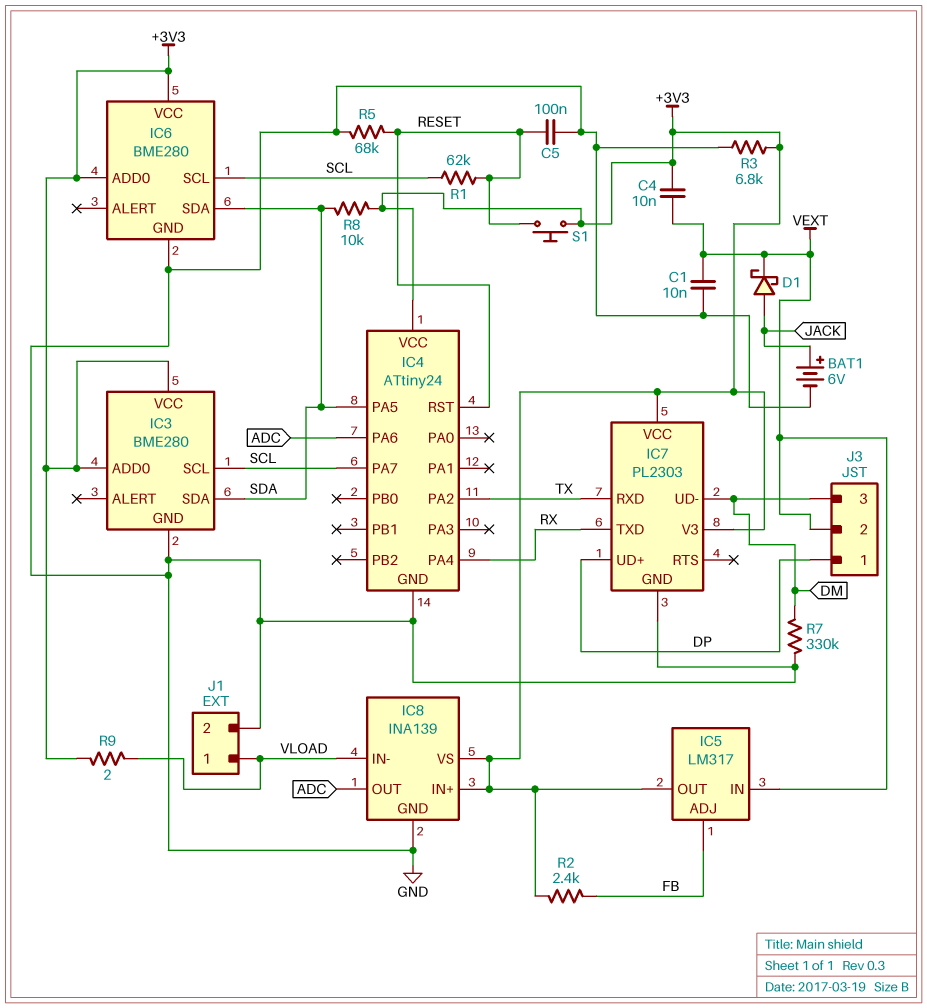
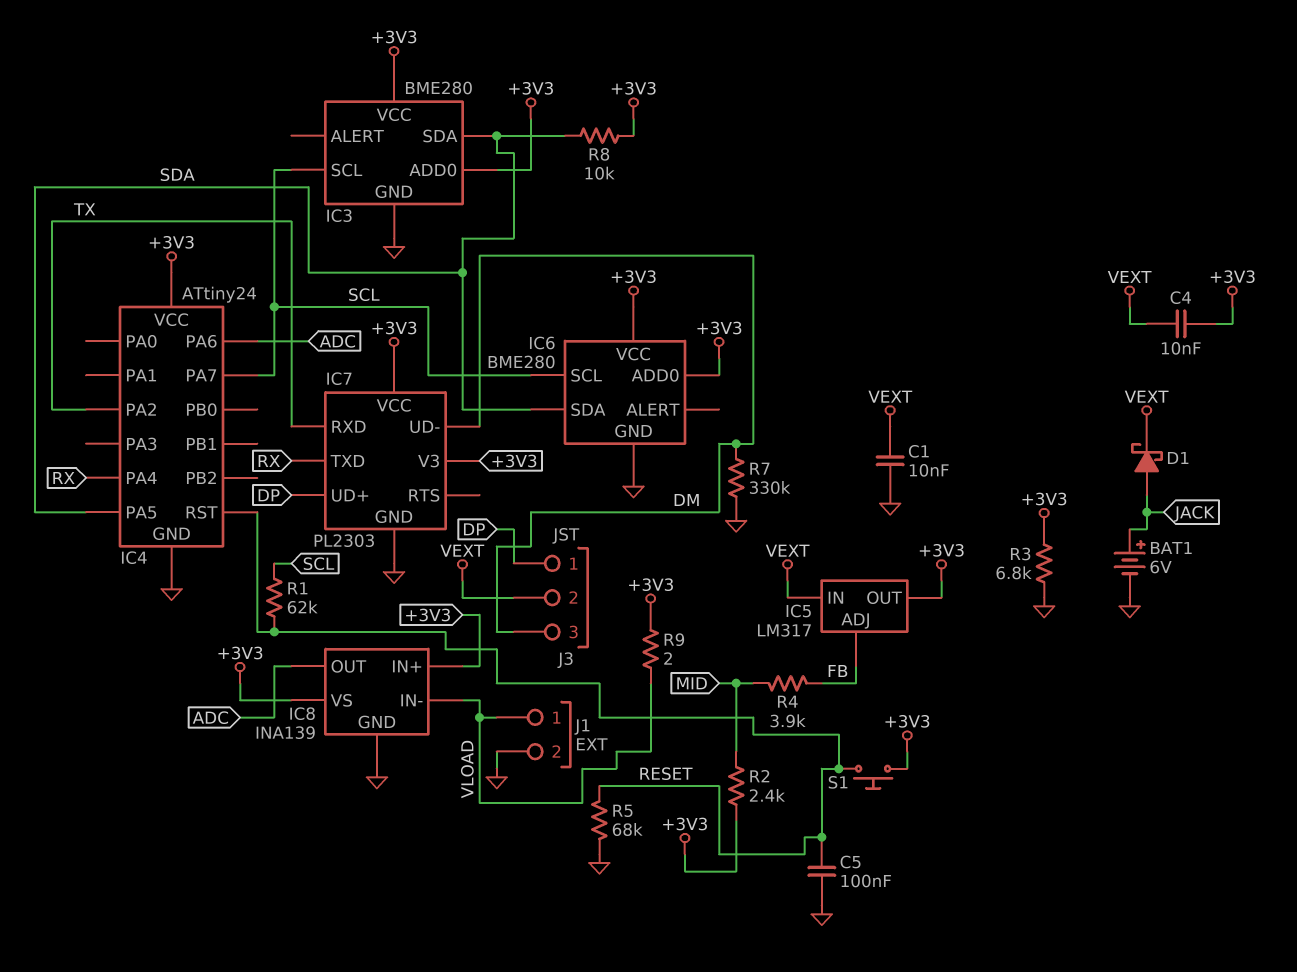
R2: 2.4k (+3V3, FB) -> 2.4k (+3V3, MID)
R4: none -> 3.9k (FB, MID)

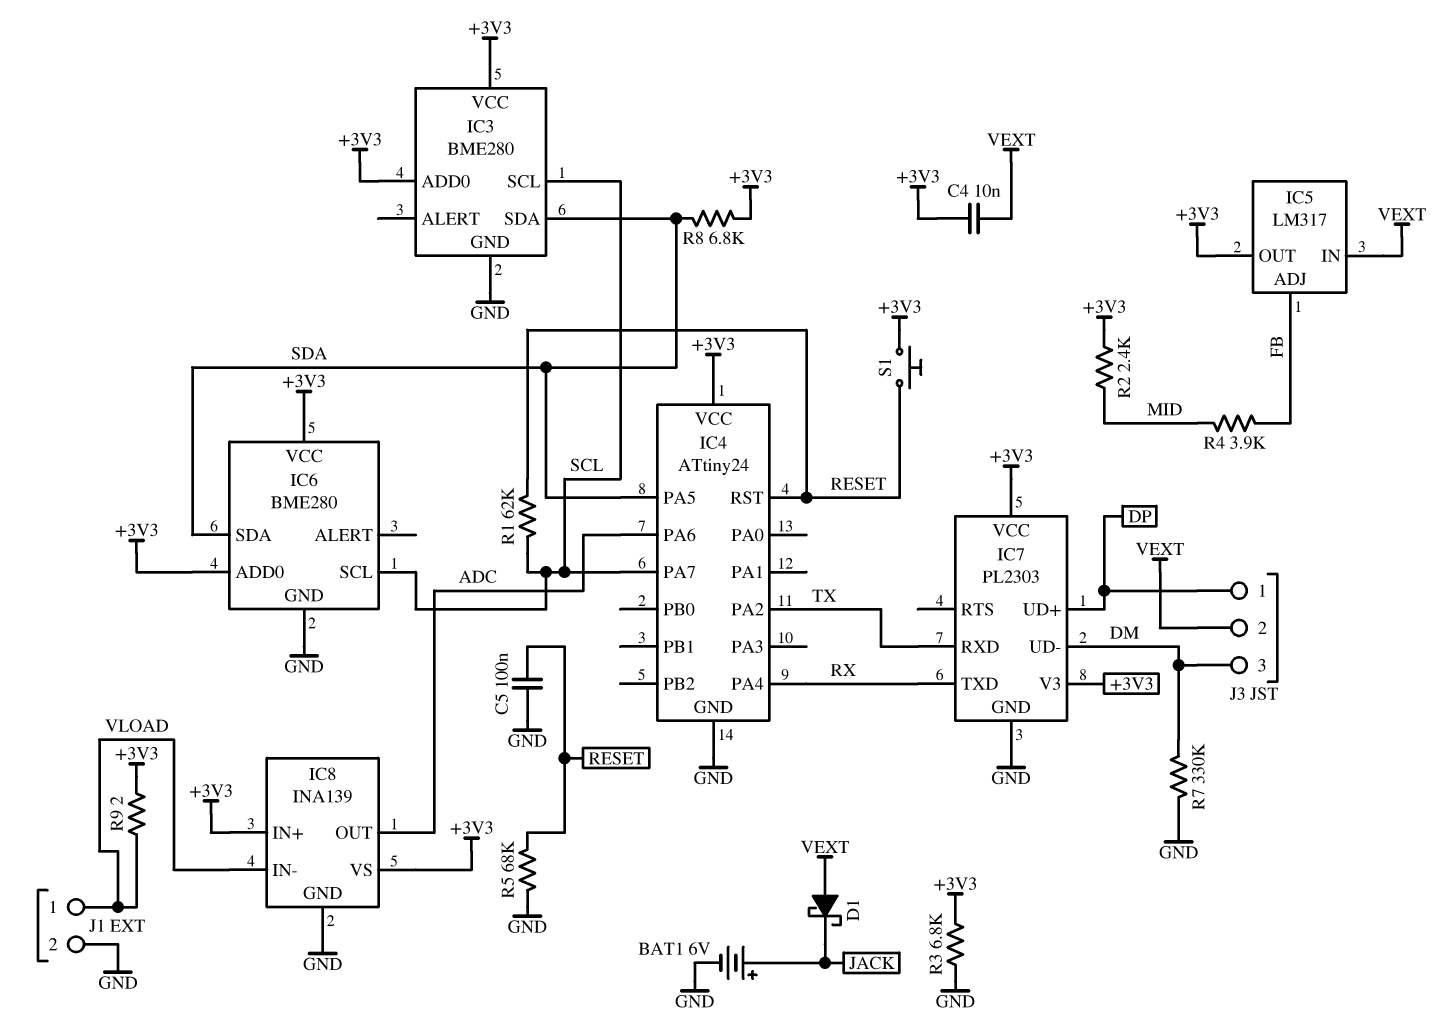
C1: 10nF (GND, VEXT) -> none
D1: schottky (A JACK, K VEXT) -> schottky (A VEXT, K JACK)
R8: 10k (+3V3, SDA) -> 6.8k (+3V3, SDA)

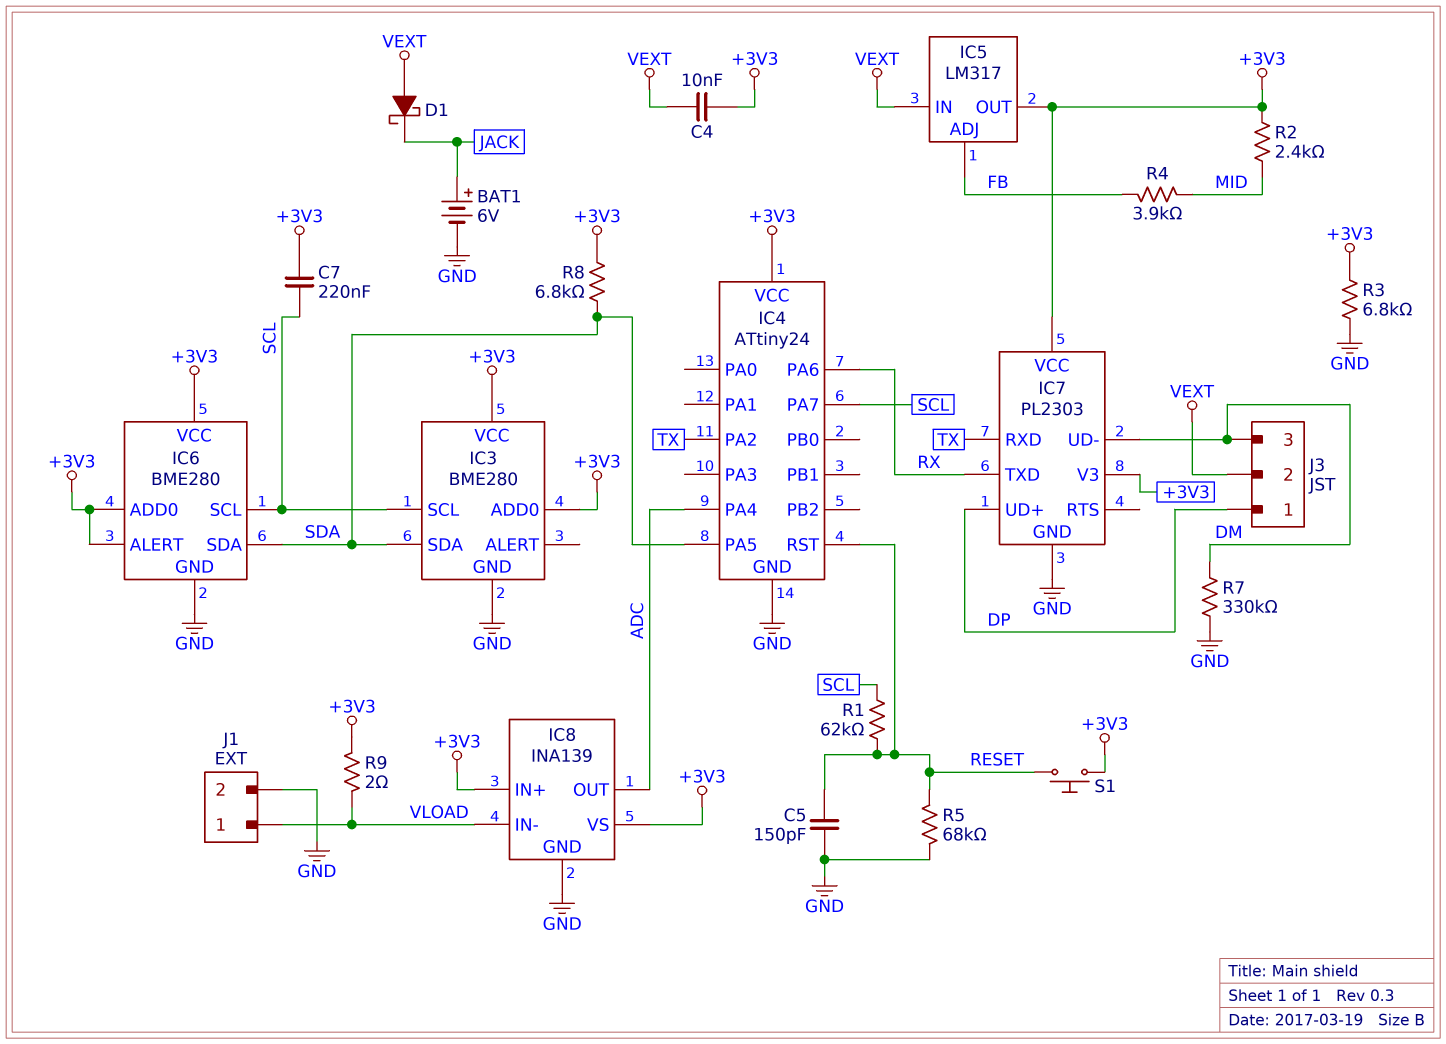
C5: 100nF (GND, RESET) -> 150pF (GND, RESET)
C7: none -> 220nF (+3V3, SCL)
IC4 pin PA4: RX -> ADC
IC4 pin PA6: ADC -> RX
IC6 pin ALERT: none -> +3V3

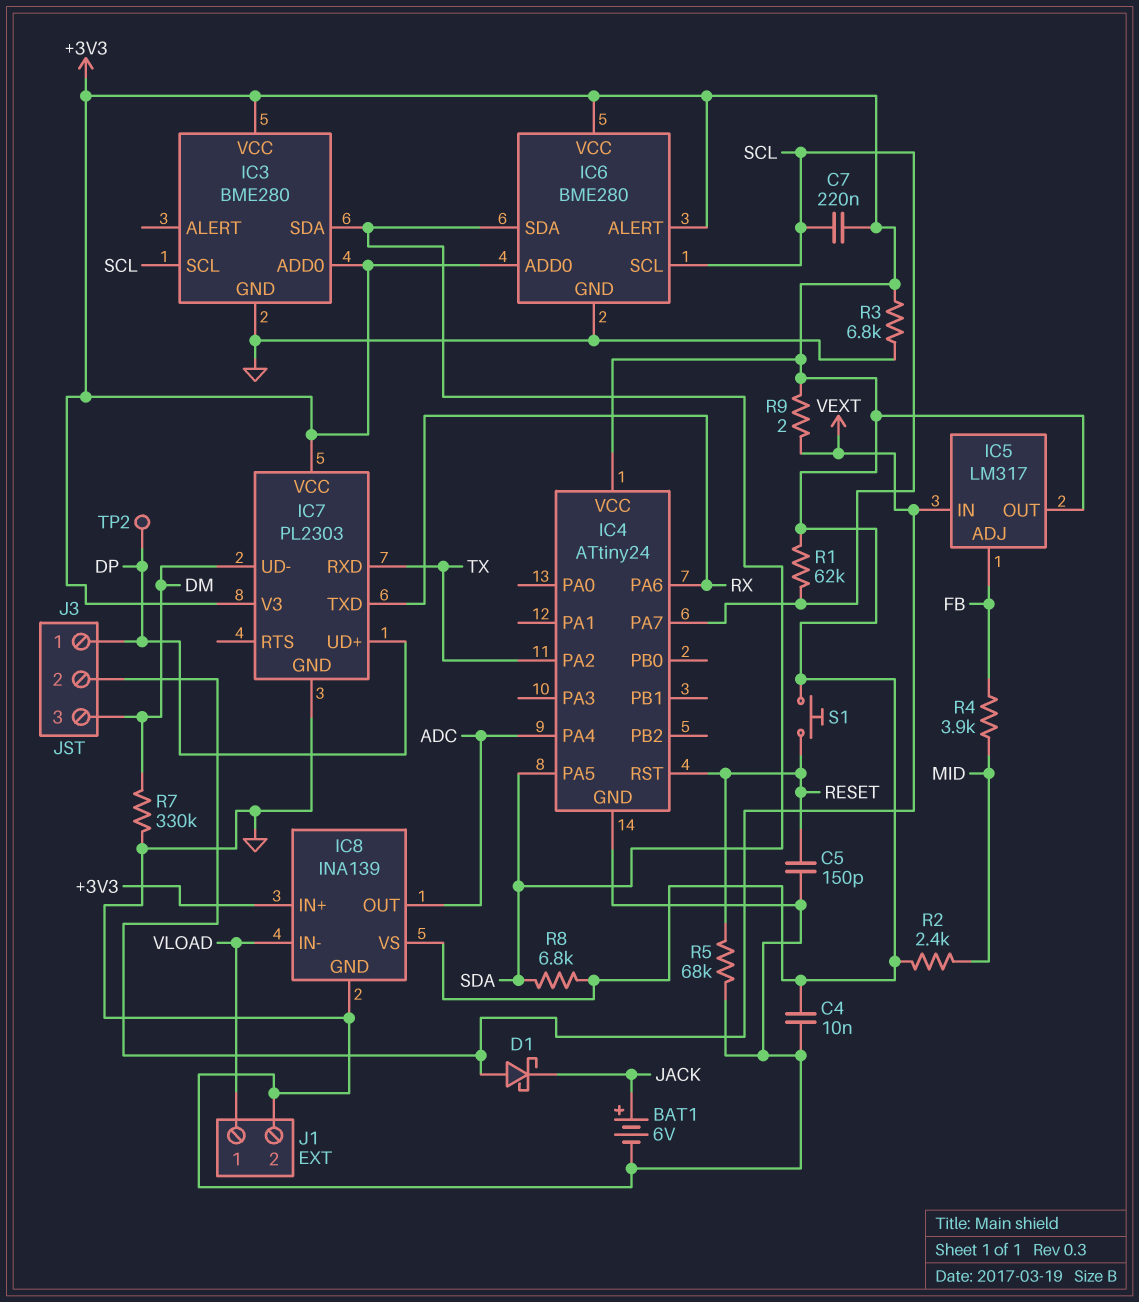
C4: 10nF (+3V3, VEXT) -> 10nF (+3V3, GND)
R1: 62k (RESET, SCL) -> 62k (+3V3, SCL)
R9: 2 (+3V3, VLOAD) -> 2 (+3V3, VEXT)
TP2: none -> test point (DP)

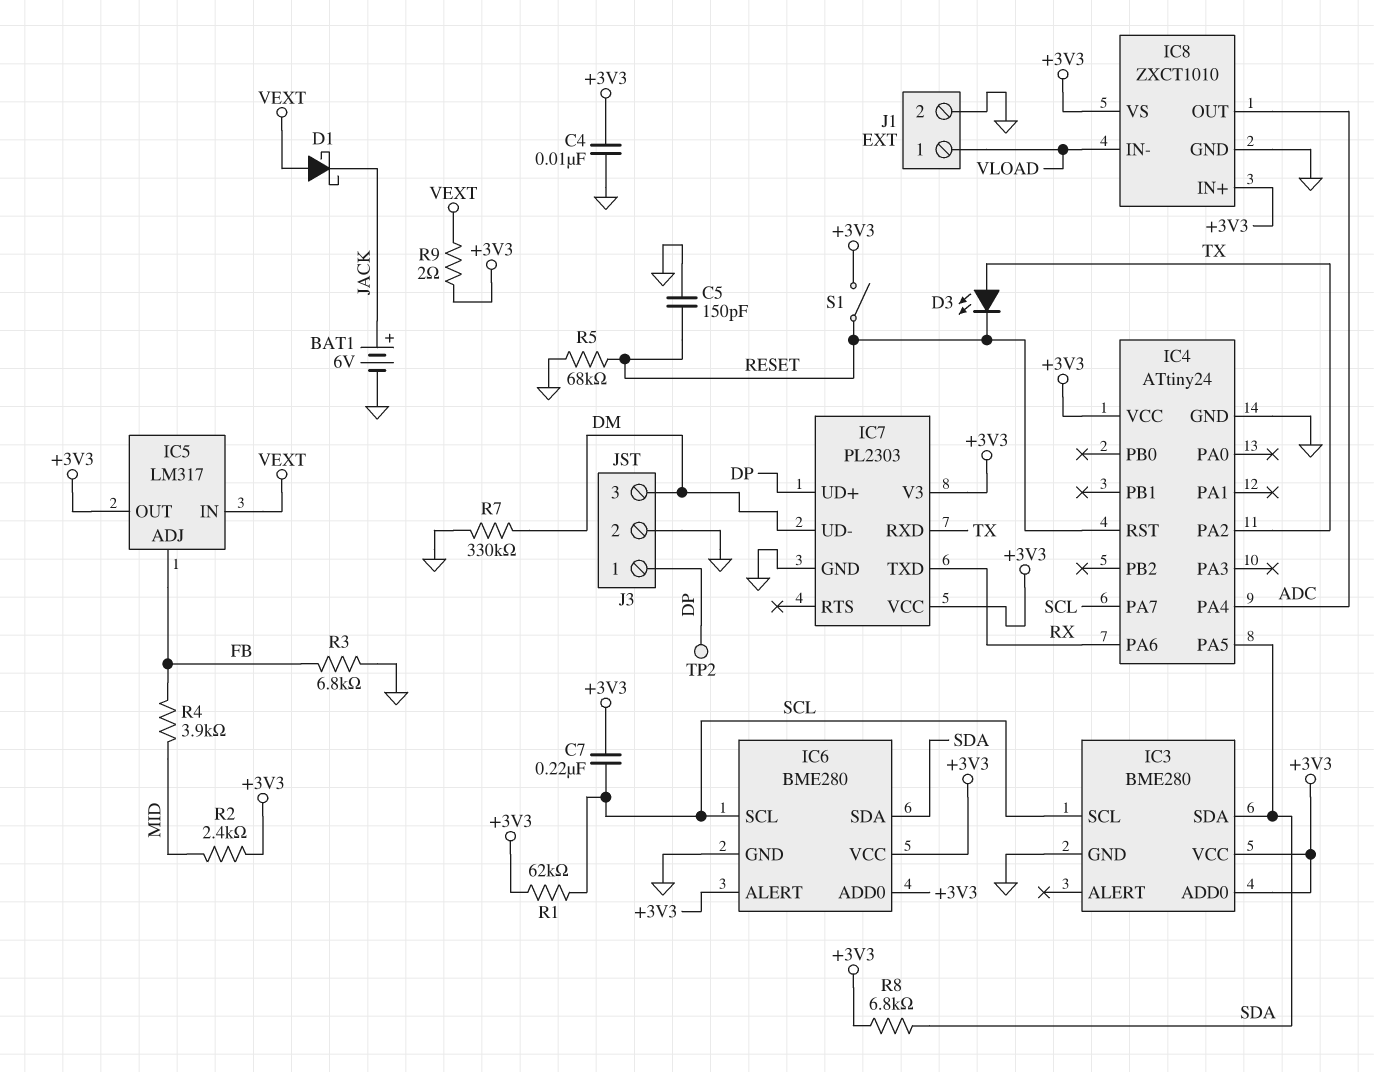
D3: none -> LED (A TX, K RESET)
IC8: INA139 -> ZXCT1010
J3 pin 2: VEXT -> GND
R3: 6.8k (+3V3, GND) -> 6.8k (FB, GND)
S1: button (+3V3, RESET) -> switch (+3V3, RESET)

